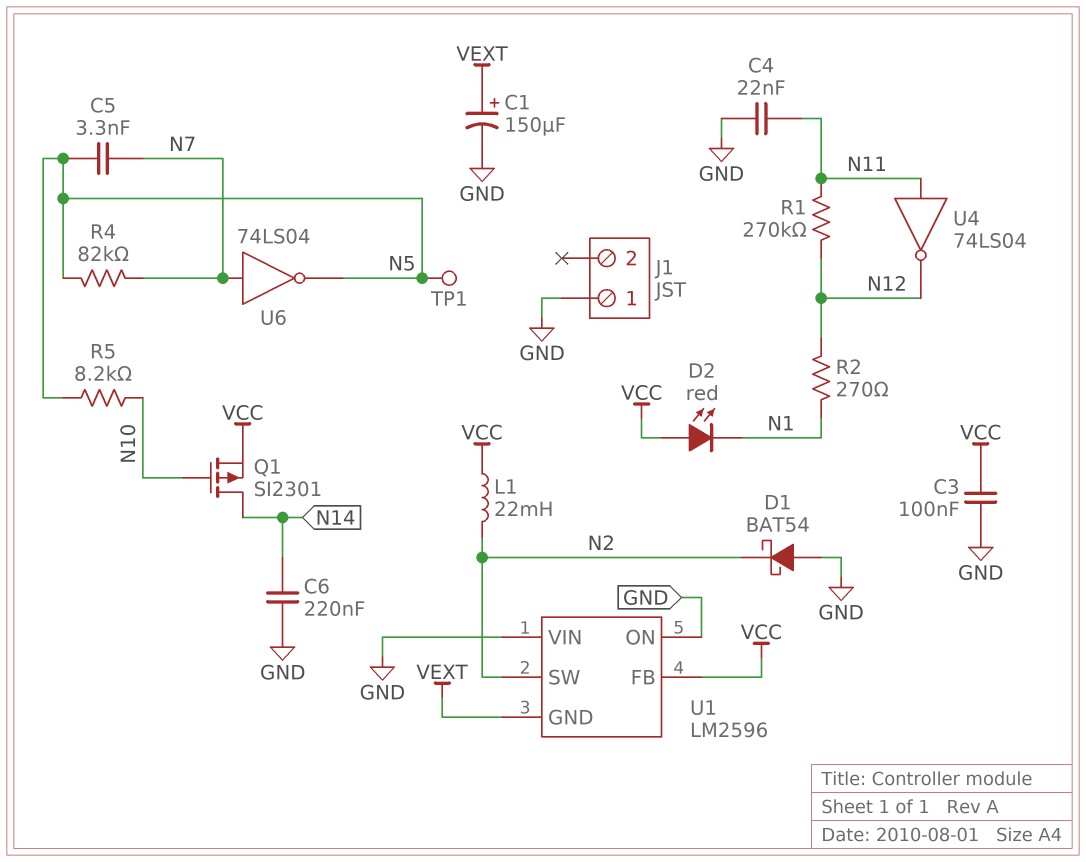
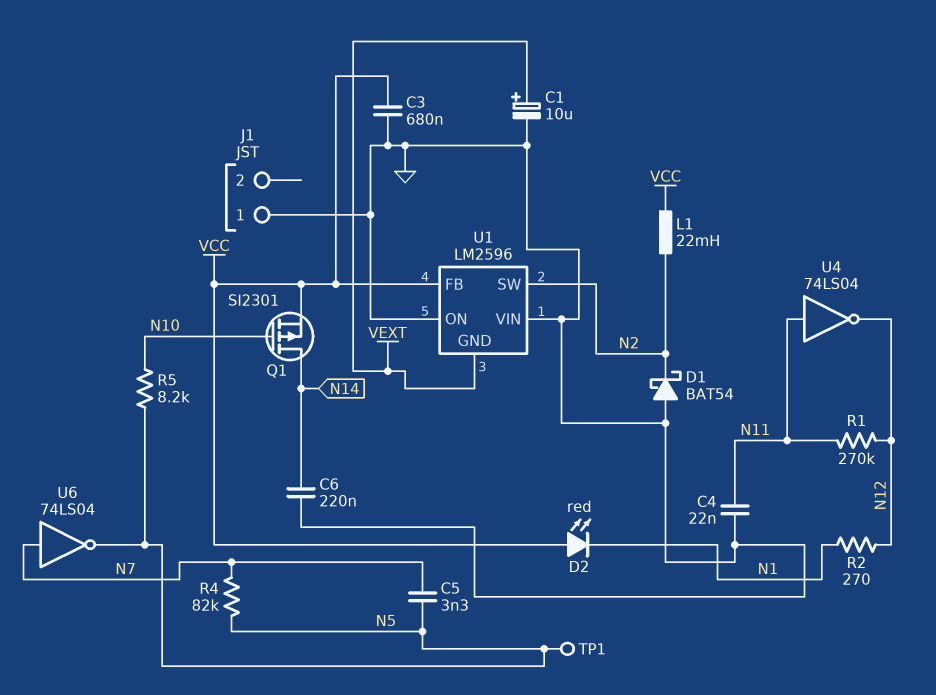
C1: 150uF (plus VEXT, minus GND) -> 10uF (plus VEXT, minus GND)
C3: 100nF (GND, VCC) -> 680nF (GND, VCC)

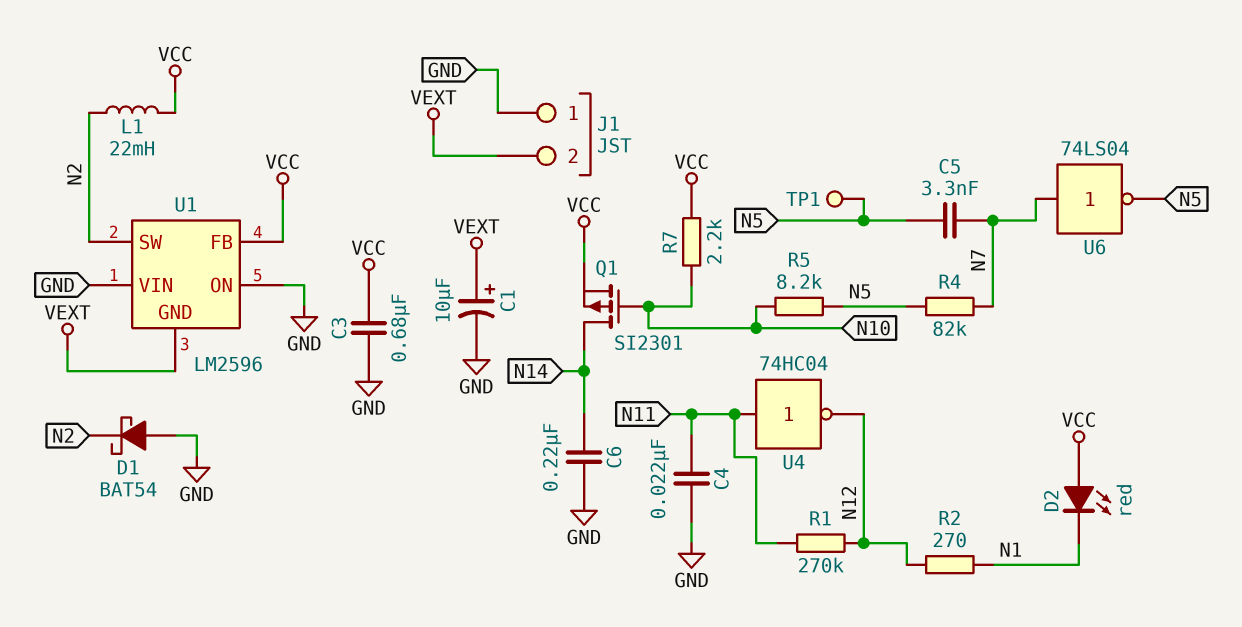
J1 pin 2: none -> VEXT
R7: none -> 2.2k (N10, VCC)
U4: NOT 74LS04 (in N11, out N12) -> NOT 74HC04 (in N11, out N12)

